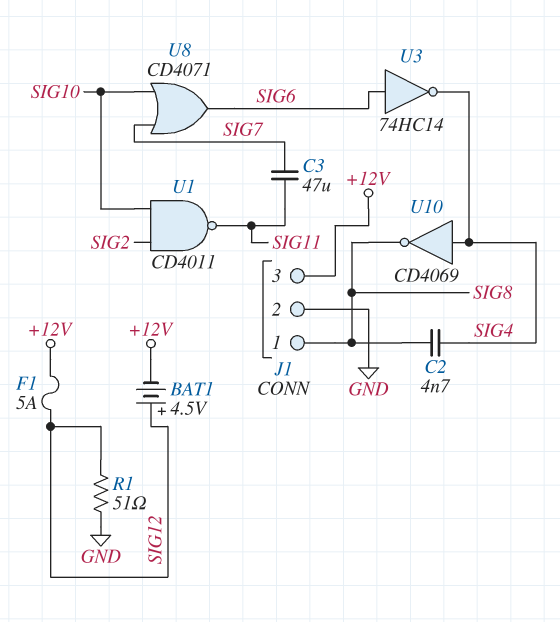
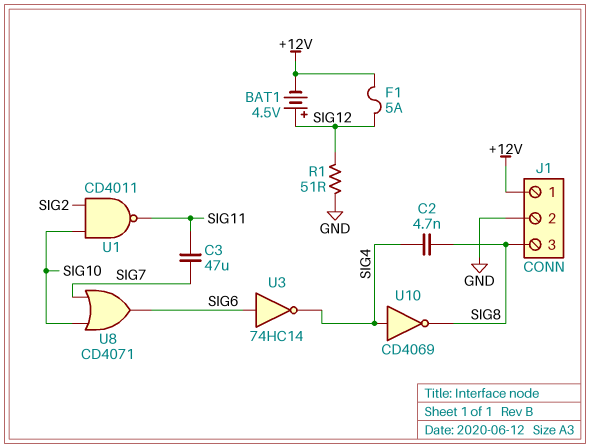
J1 pin 1: SIG8 -> +12V
J1 pin 3: +12V -> SIG8

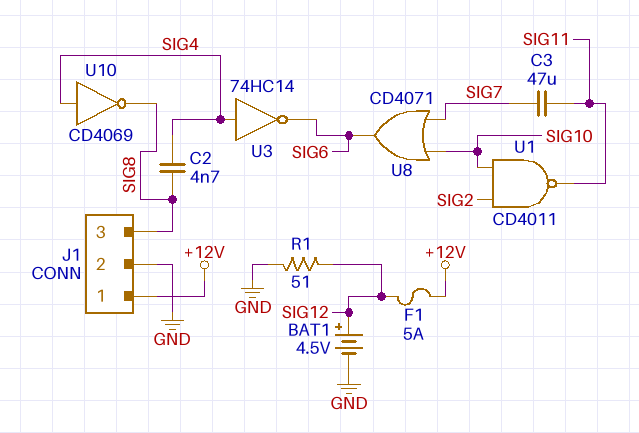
BAT1: 4.5V (plus SIG12, minus +12V) -> 4.5V (plus SIG12, minus GND)
U3: NOT 74HC14 (in SIG6, out SIG4) -> NOT 74HC14 (in SIG4, out SIG6)

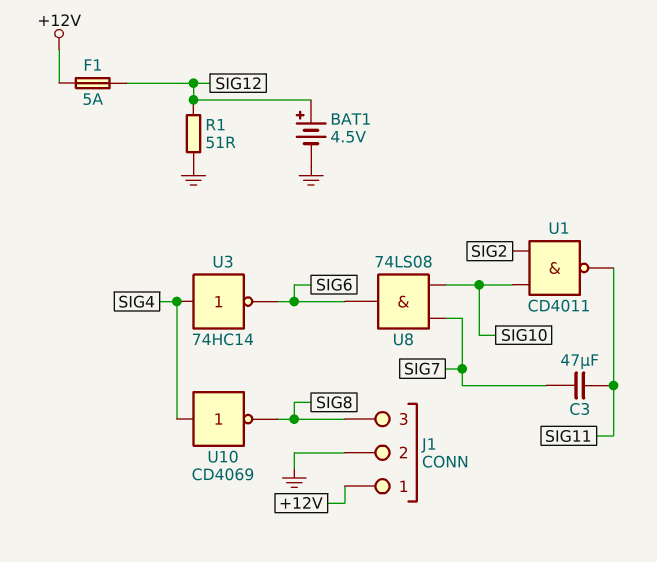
C2: 4.7nF (SIG4, SIG8) -> none
U8: OR CD4071 (in SIG7, in SIG10, out SIG6) -> AND 74LS08 (in SIG7, in SIG10, out SIG6)

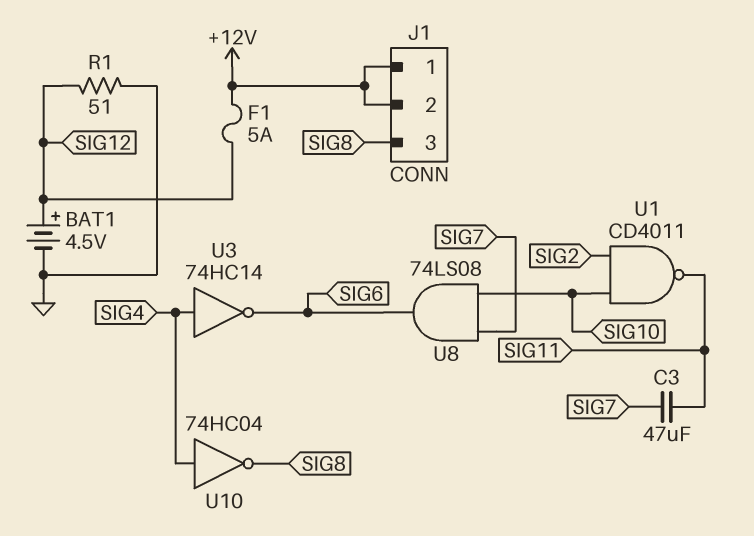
J1 pin 2: GND -> +12V
U10: NOT CD4069 (in SIG4, out SIG8) -> NOT 74HC04 (in SIG4, out SIG8)

